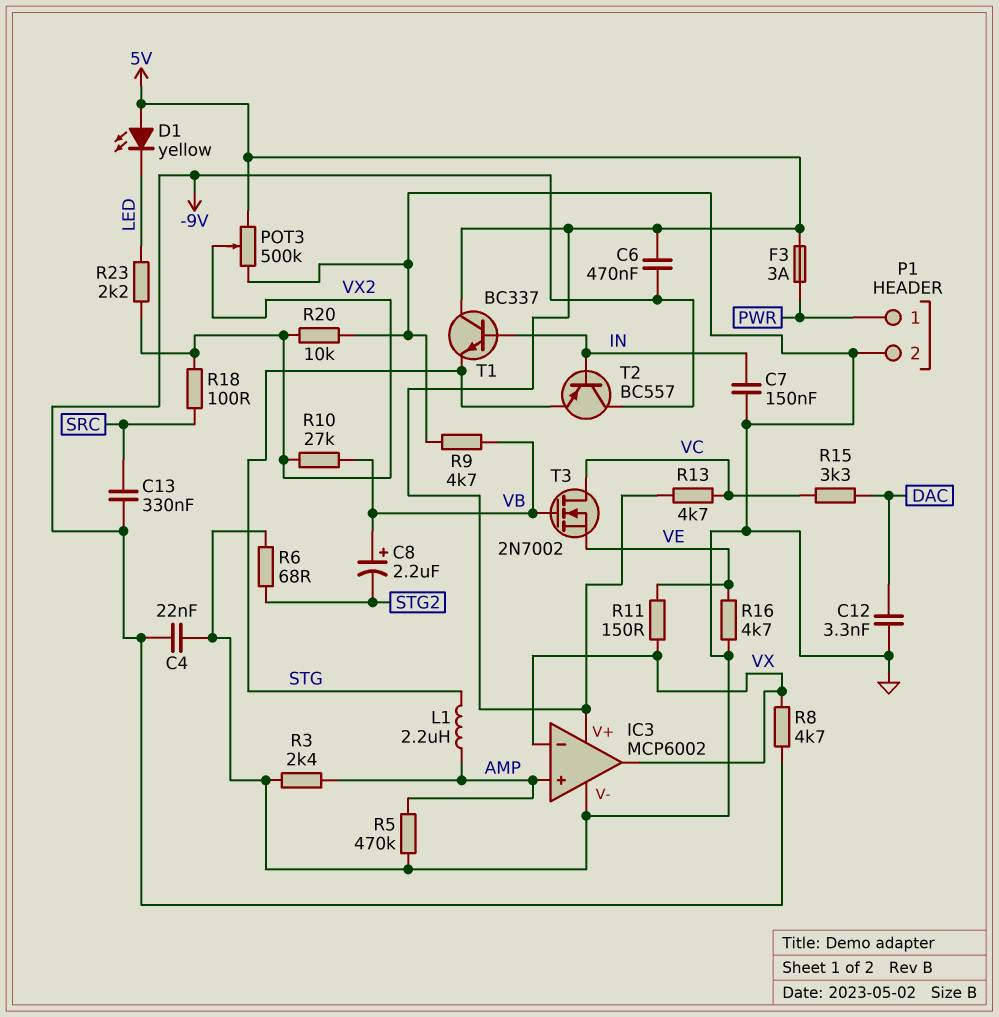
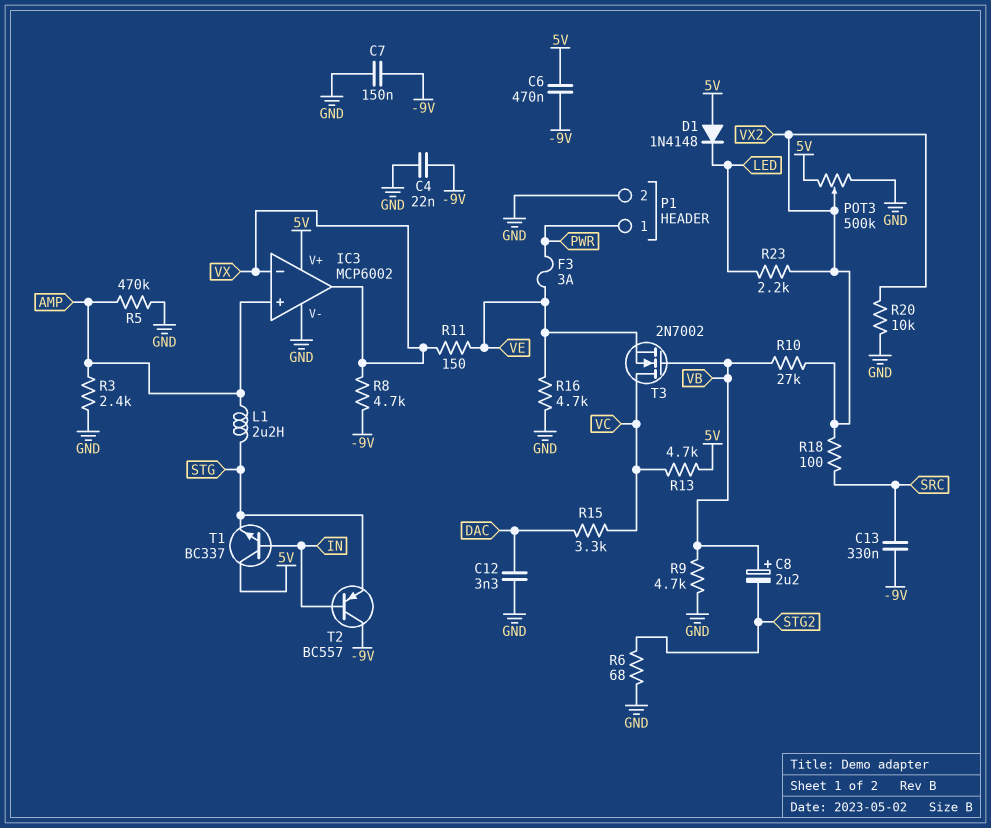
C7: 150nF (GND, IN) -> 150nF (-9V, GND)
D1: LED yellow (A 5V, K LED) -> diode 1N4148 (A 5V, K LED)
F3: 3A (5V, PWR) -> 3A (PWR, VE)

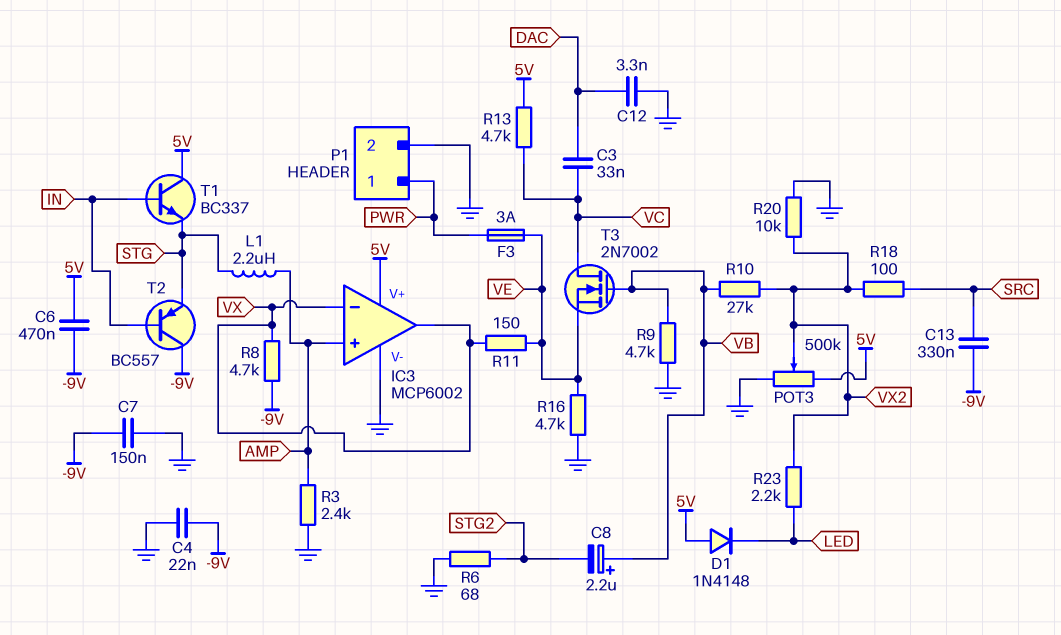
C3: none -> 33nF (DAC, VC)
R5: 470k (AMP, GND) -> none
R15: 3.3k (DAC, VC) -> none

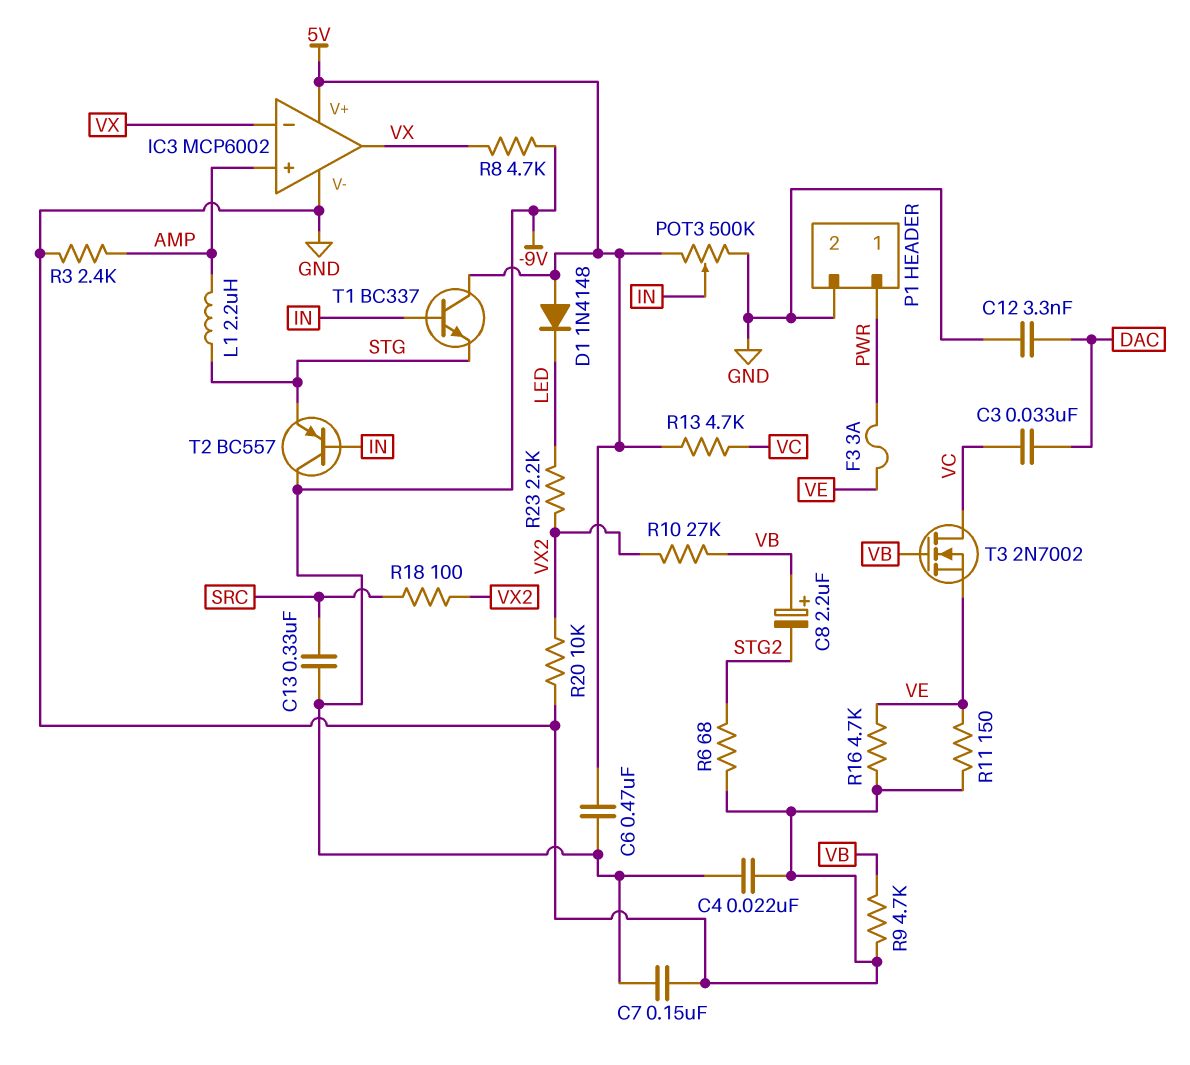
POT3: 500k (5V, GND, wiper VX2) -> 500k (5V, GND, wiper IN)
R11: 150 (VE, VX) -> 150 (GND, VE)

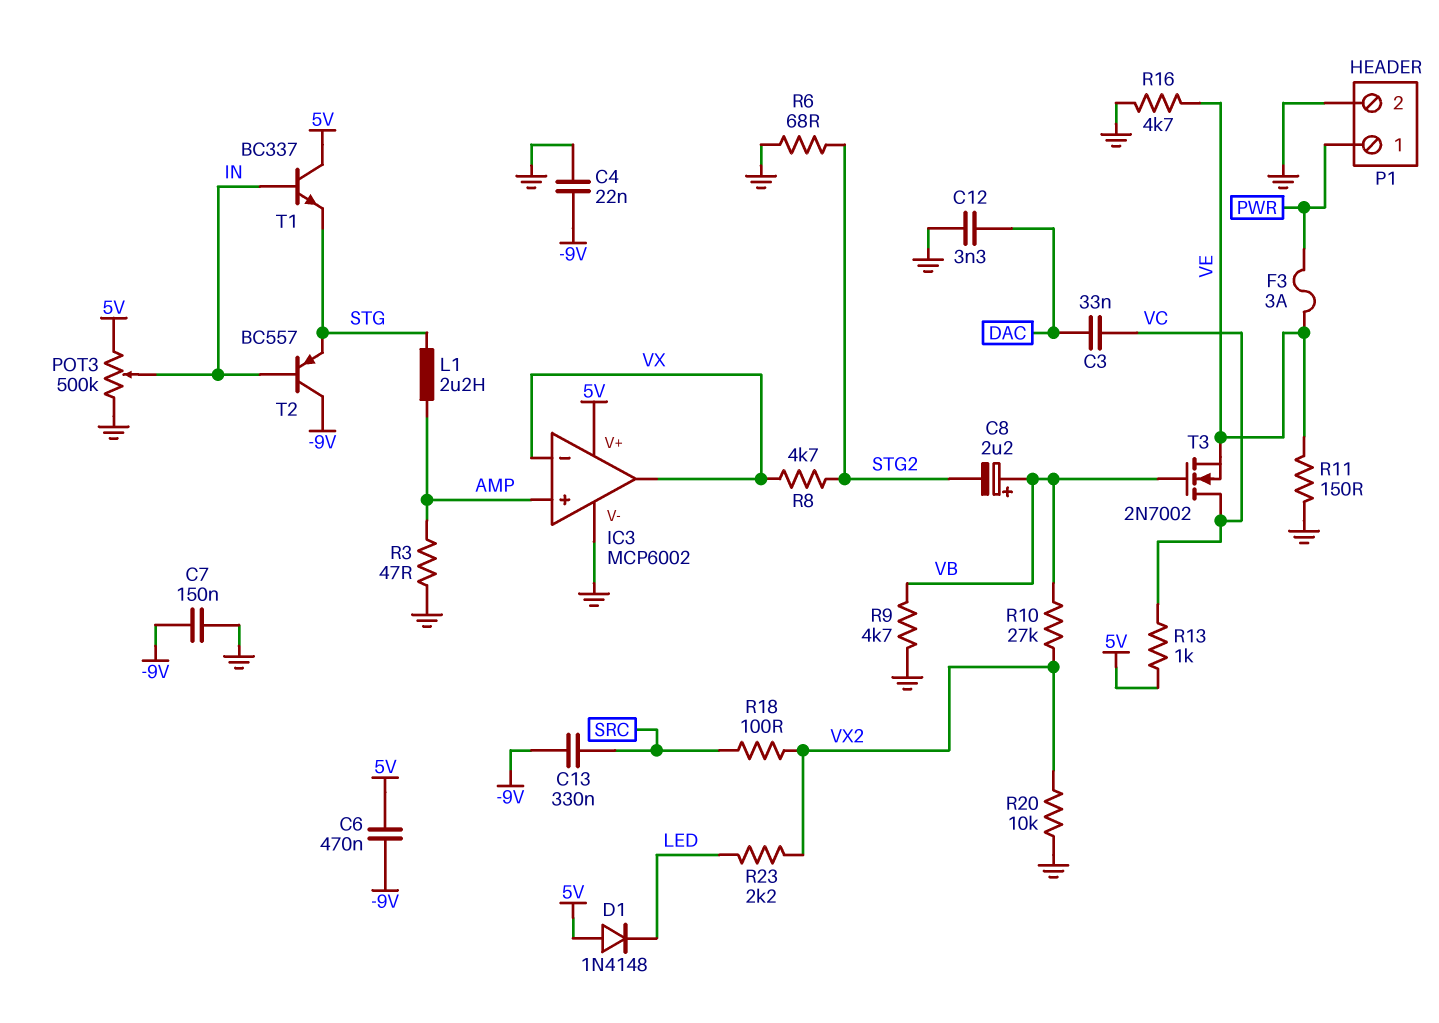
R3: 2.4k (AMP, GND) -> 47 (AMP, GND)
R8: 4.7k (-9V, VX) -> 4.7k (STG2, VX)
R13: 4.7k (5V, VC) -> 1k (5V, VC)

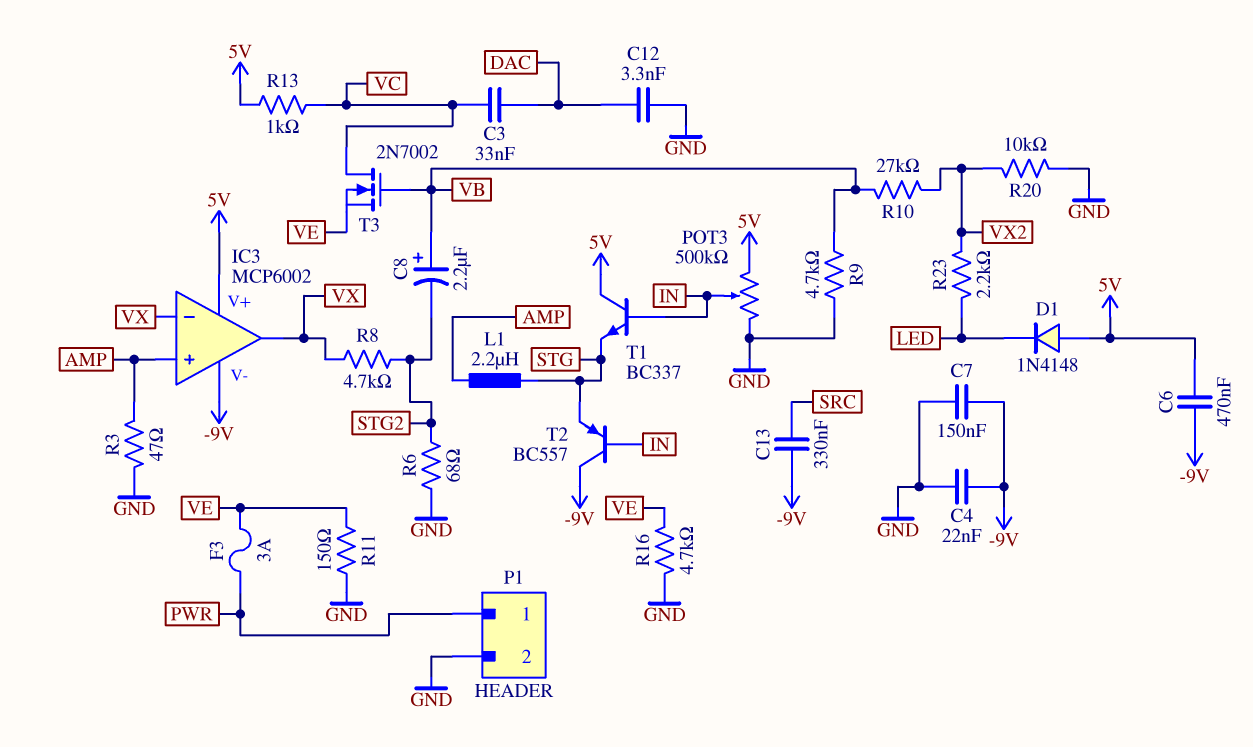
IC3 pin V-: GND -> -9V
R18: 100 (SRC, VX2) -> none

